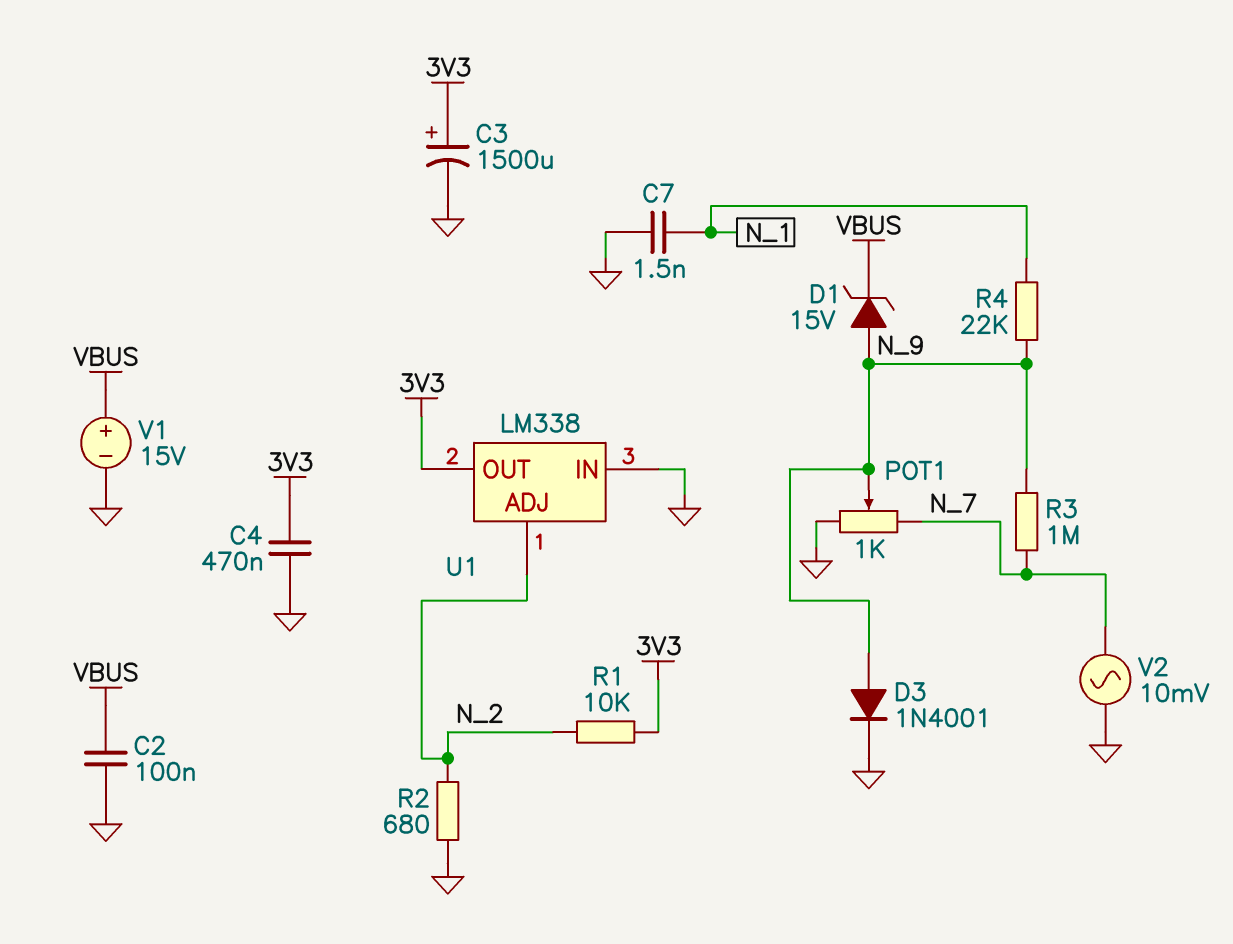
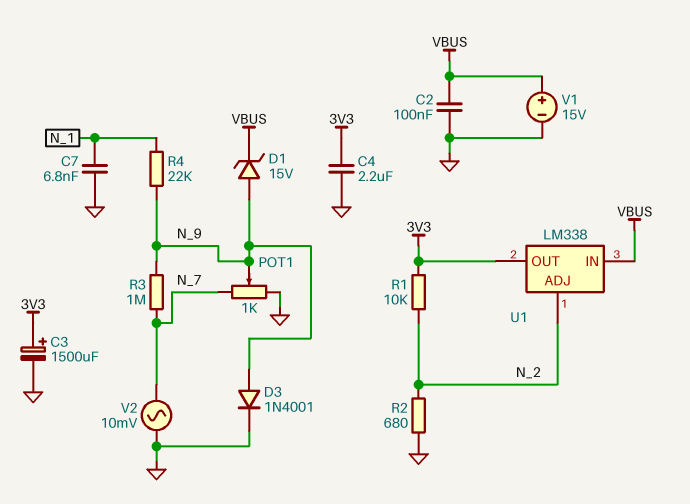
C4: 470nF (3V3, GND) -> 2.2uF (3V3, GND)
C7: 1.5nF (GND, N_1) -> 6.8nF (GND, N_1)
U1 pin IN: GND -> VBUS

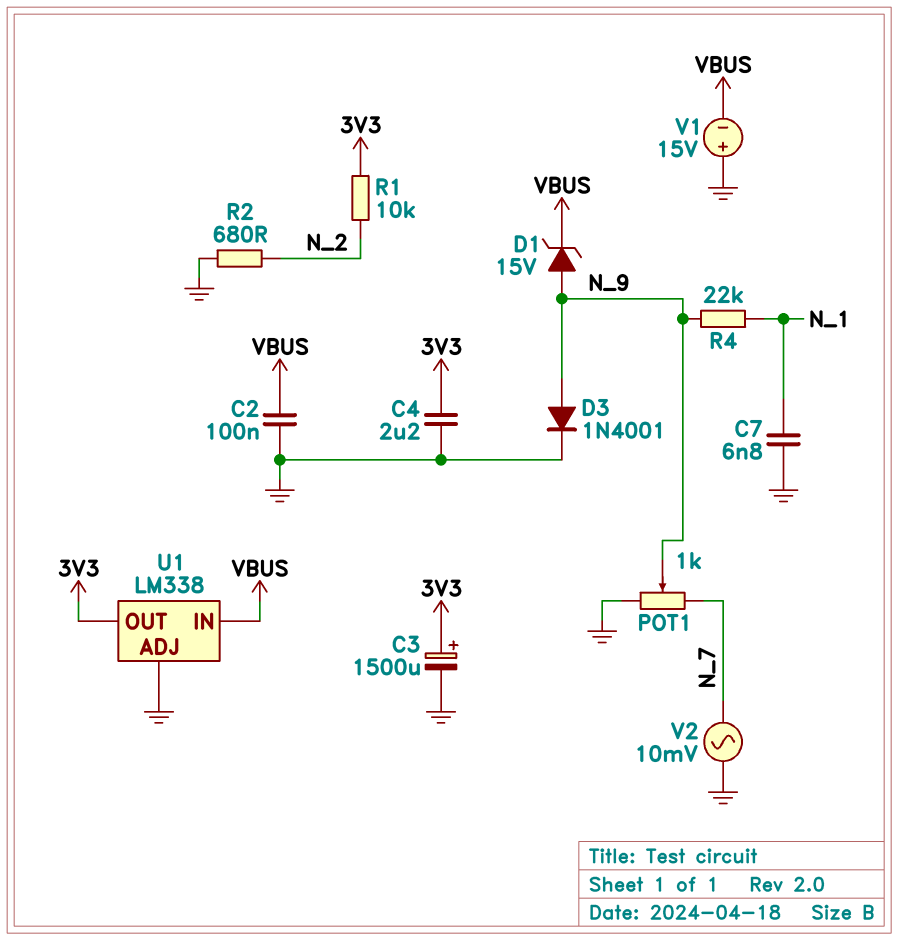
R3: 1M (N_7, N_9) -> none
U1 pin ADJ: N_2 -> GND
V1: 15V (plus VBUS, minus GND) -> 15V (plus GND, minus VBUS)

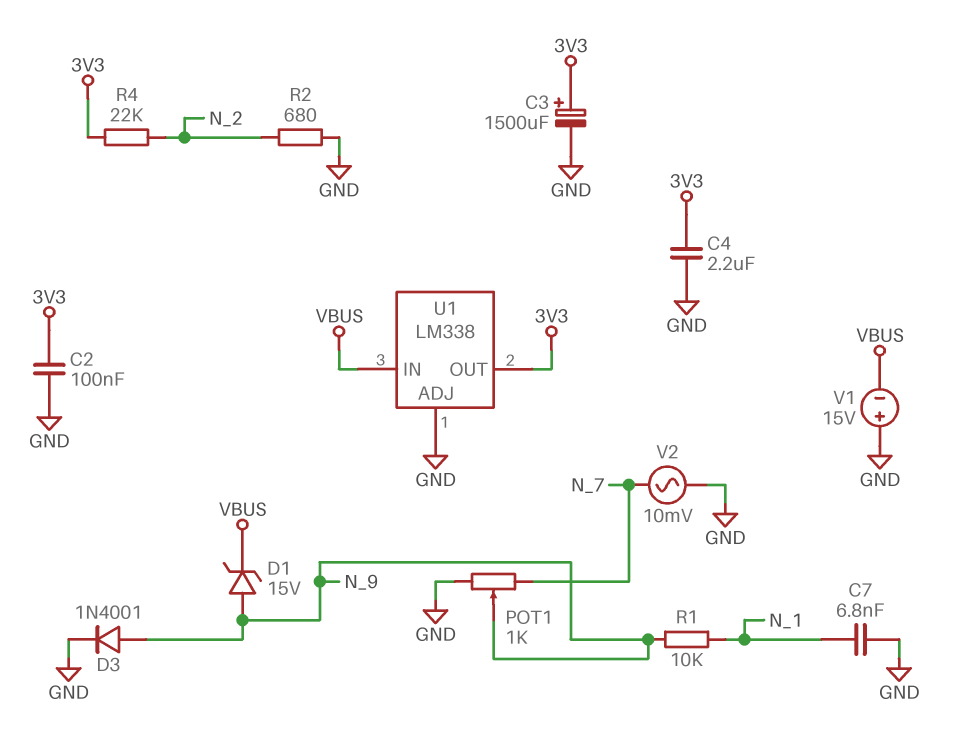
C2: 100nF (GND, VBUS) -> 100nF (3V3, GND)
R1: 10k (3V3, N_2) -> 10k (N_1, N_9)
R4: 22k (N_1, N_9) -> 22k (3V3, N_2)

